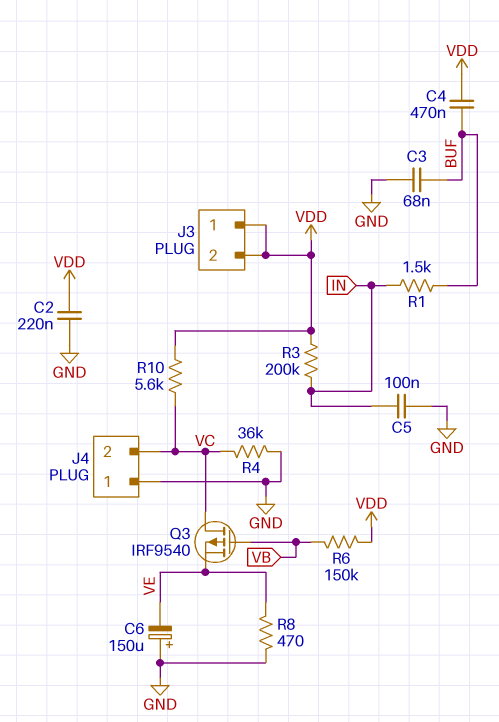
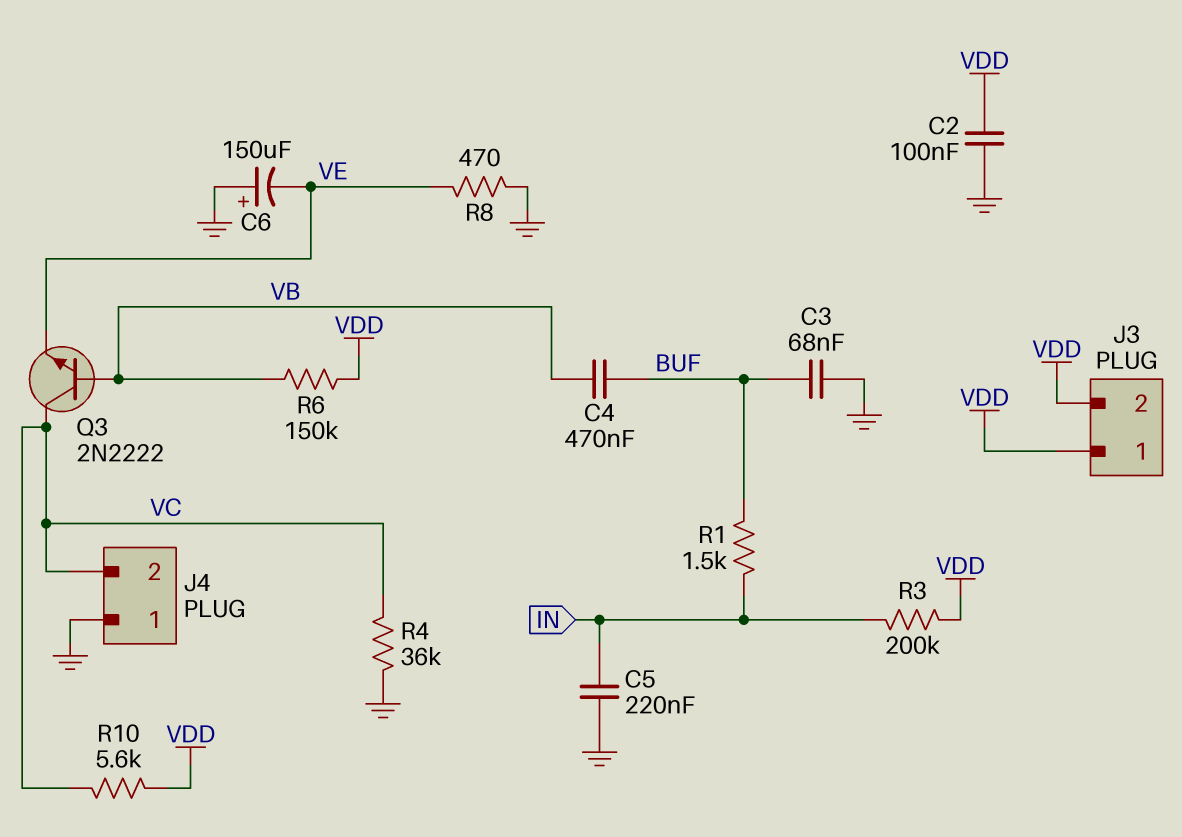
C2: 220nF (GND, VDD) -> 100nF (GND, VDD)
C4: 470nF (BUF, VDD) -> 470nF (BUF, VB)
C5: 100nF (GND, IN) -> 220nF (GND, IN)
Q3: PMOS IRF9540 (G VB, D VC, S VE) -> NPN 2N2222 (B VB, C VC, E VE)

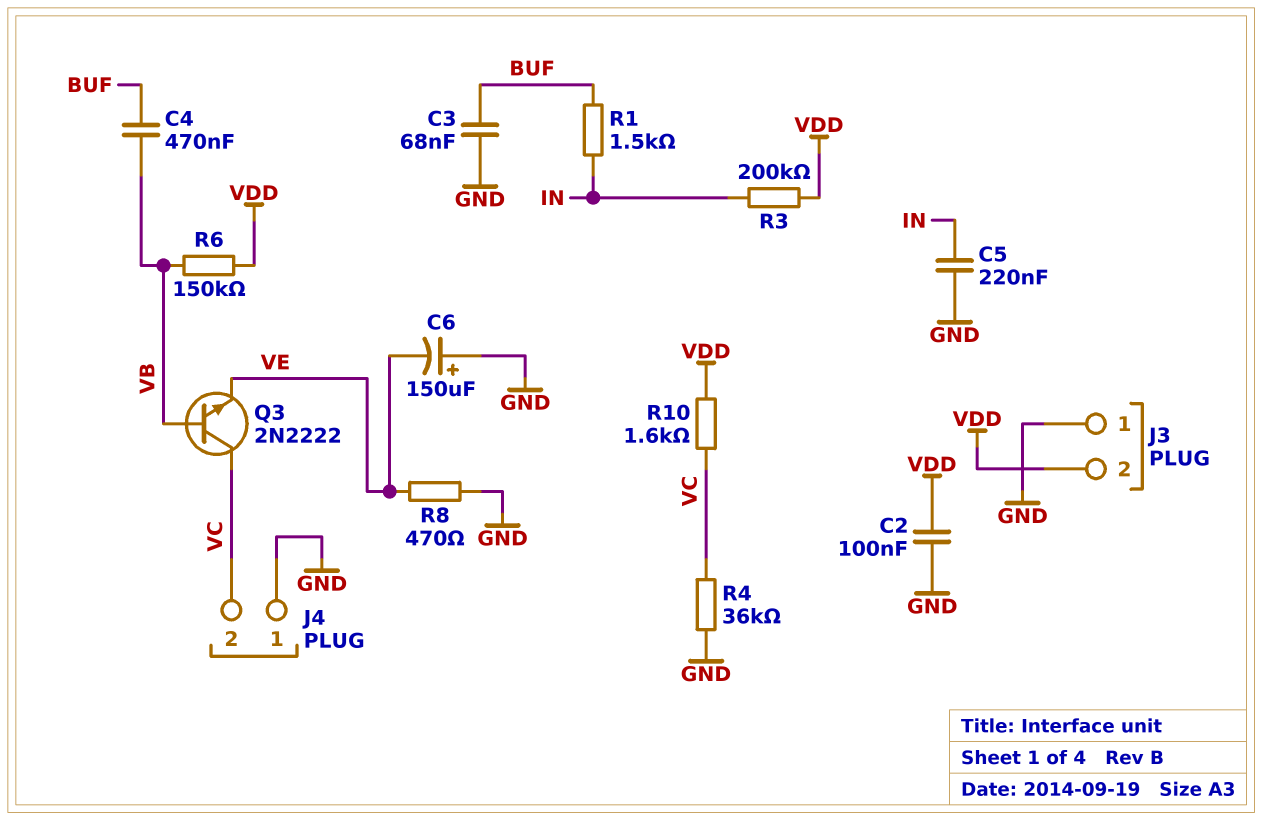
J3 pin 1: VDD -> GND
R10: 5.6k (VC, VDD) -> 1.6k (VC, VDD)

